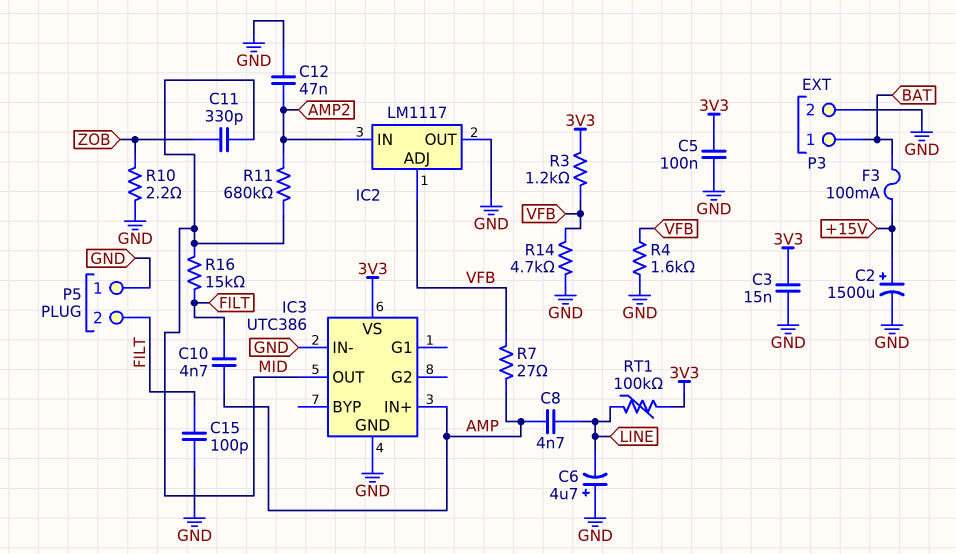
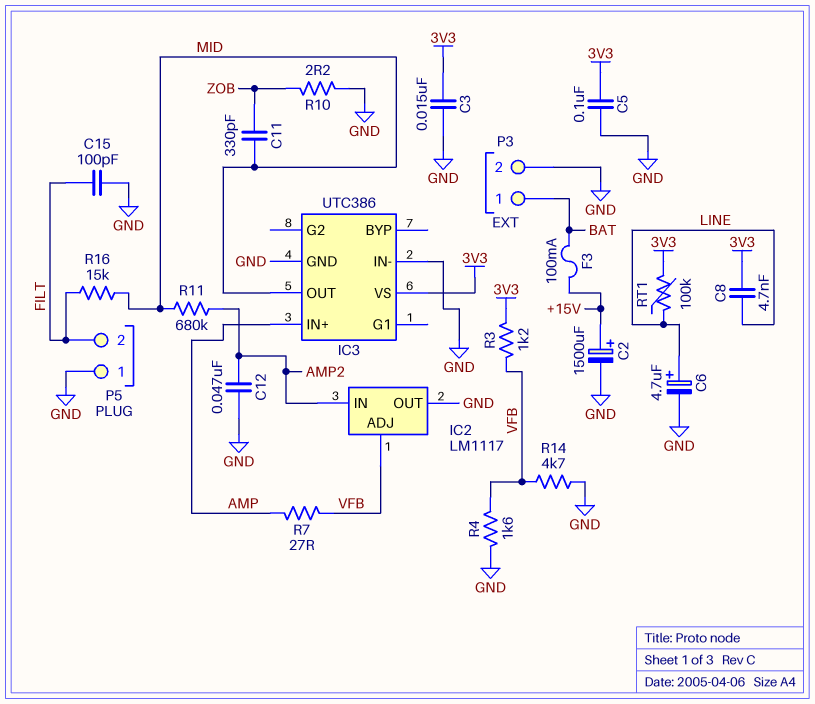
C6: 4.7uF (plus GND, minus LINE) -> 4.7uF (plus LINE, minus GND)
C8: 4.7nF (AMP, LINE) -> 4.7nF (3V3, LINE)
C10: 4.7nF (AMP, FILT) -> none

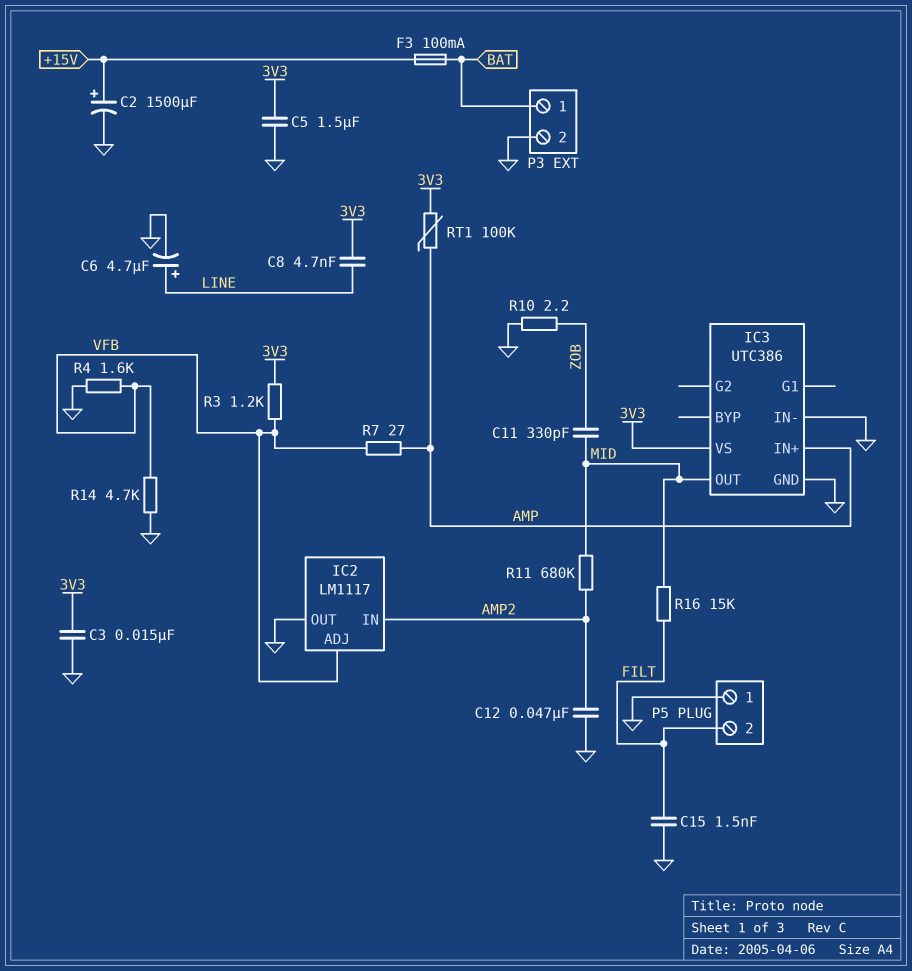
C5: 100nF (3V3, GND) -> 1.5uF (3V3, GND)
C15: 100pF (FILT, GND) -> 1.5nF (FILT, GND)
RT1: 100k (3V3, LINE) -> 100k (3V3, AMP)

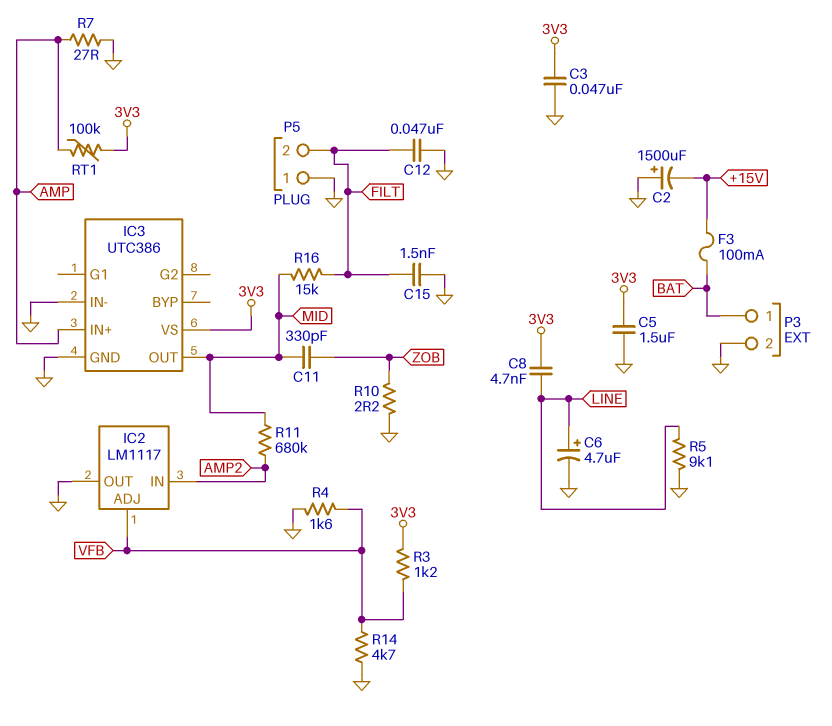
C2: 1500uF (plus +15V, minus GND) -> 1500uF (plus GND, minus +15V)
C3: 15nF (3V3, GND) -> 47nF (3V3, GND)
C12: 47nF (AMP2, GND) -> 47nF (FILT, GND)
R5: none -> 9.1k (GND, LINE)
R7: 27 (AMP, VFB) -> 27 (AMP, GND)

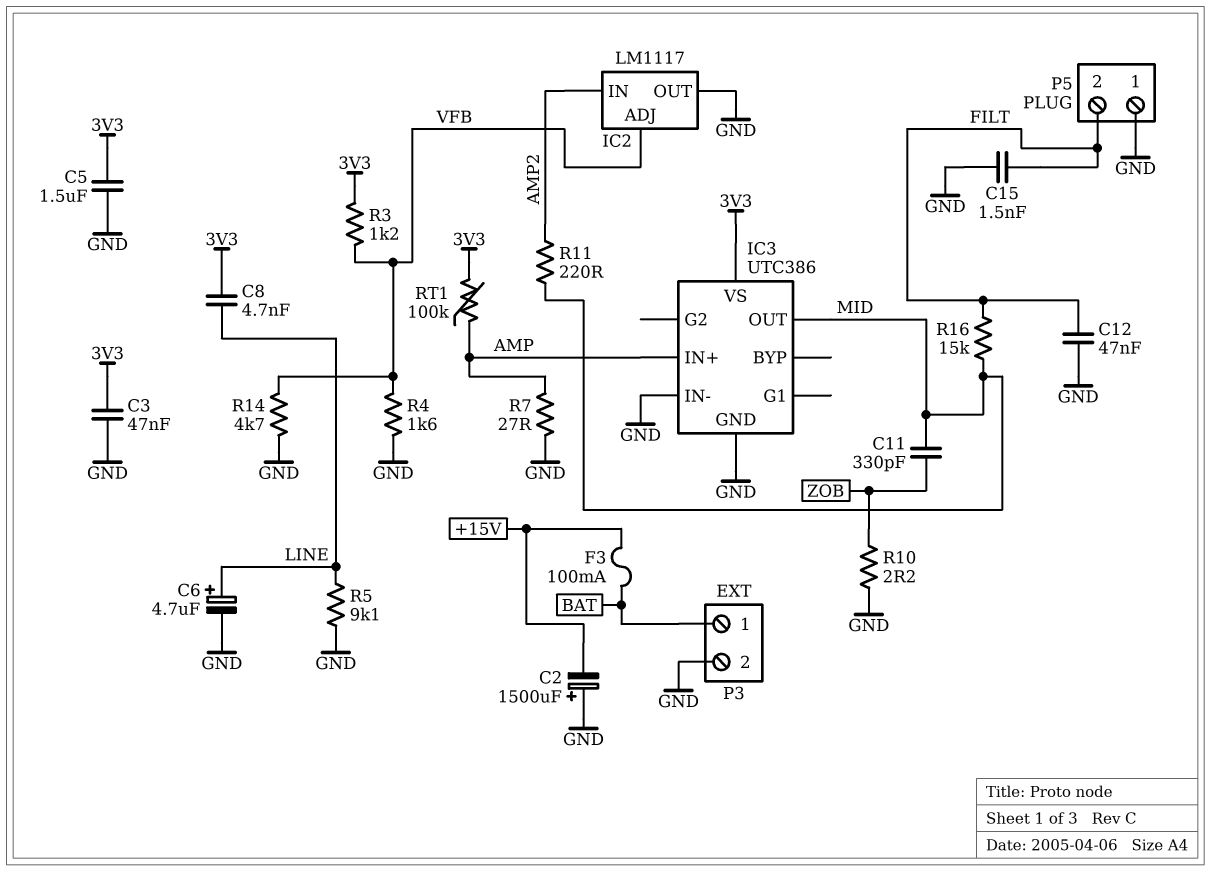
R11: 680k (AMP2, MID) -> 220 (AMP2, MID)

